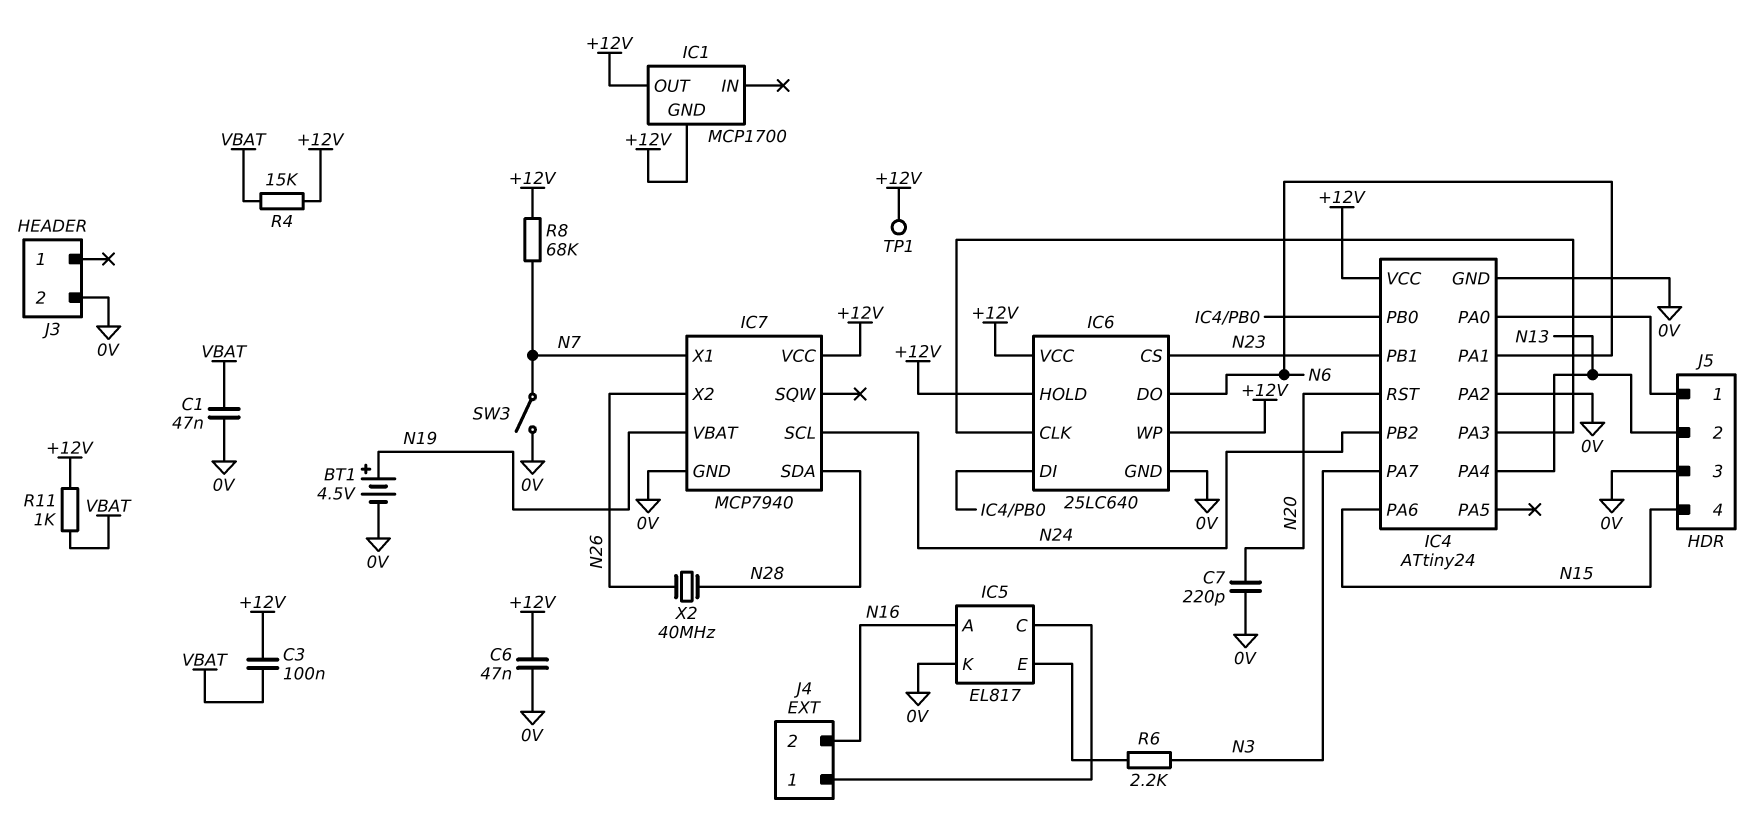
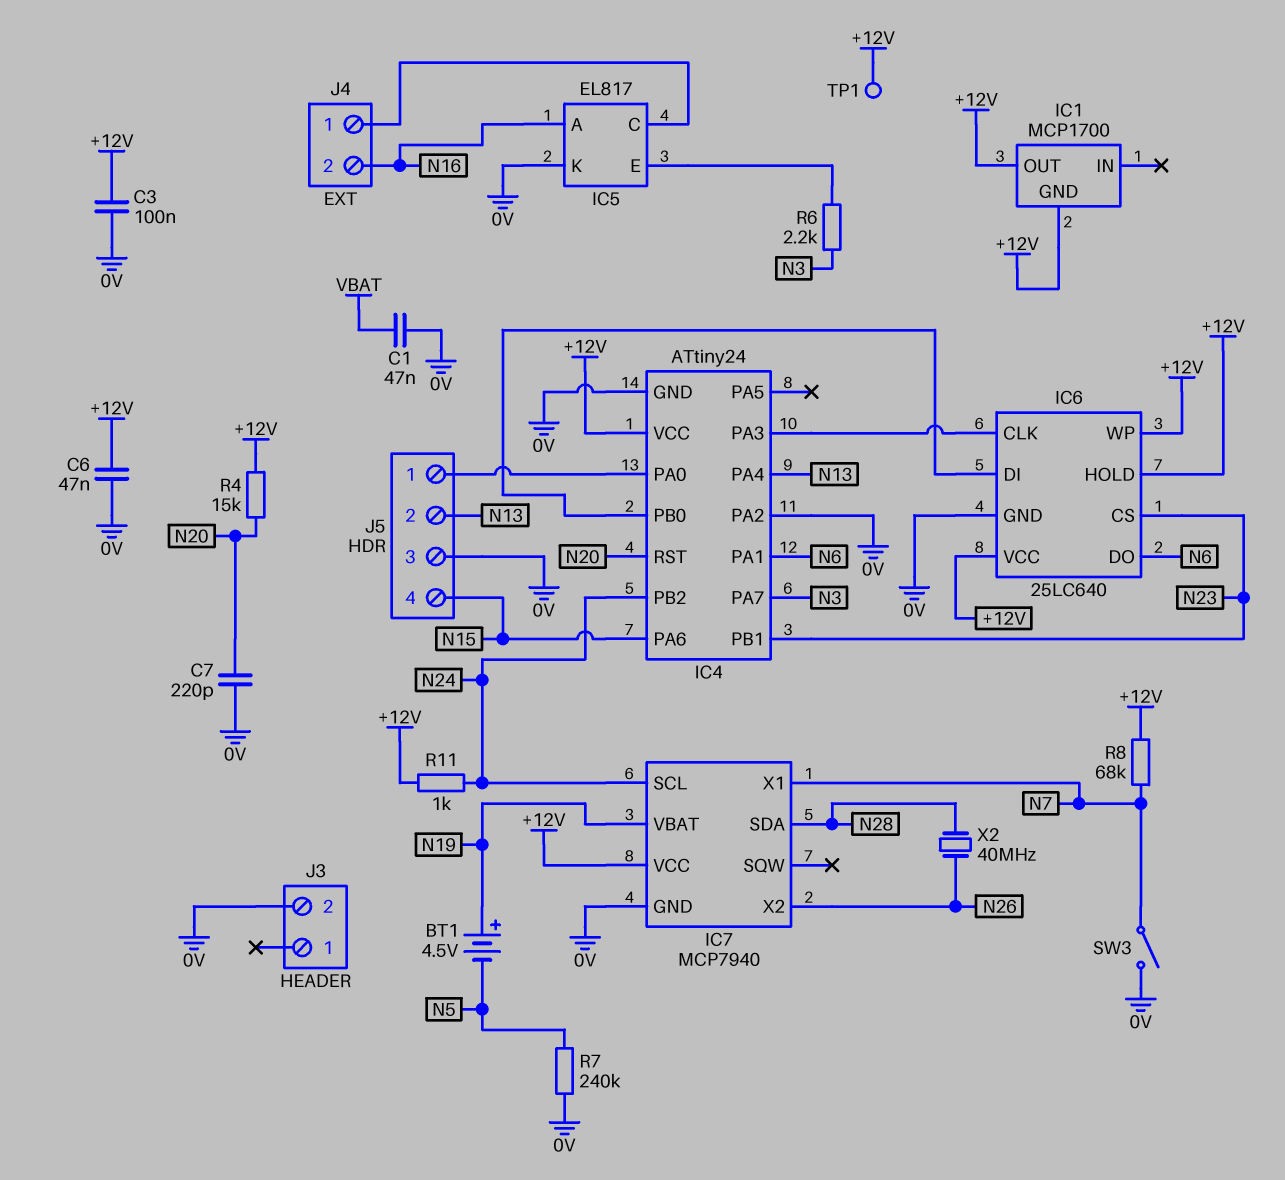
BT1: 4.5V (plus N19, minus 0V) -> 4.5V (plus N19, minus N5)
C3: 100nF (+12V, VBAT) -> 100nF (+12V, 0V)
R4: 15k (+12V, VBAT) -> 15k (+12V, N20)
R7: none -> 240k (0V, N5)
R11: 1k (+12V, VBAT) -> 1k (+12V, N24)

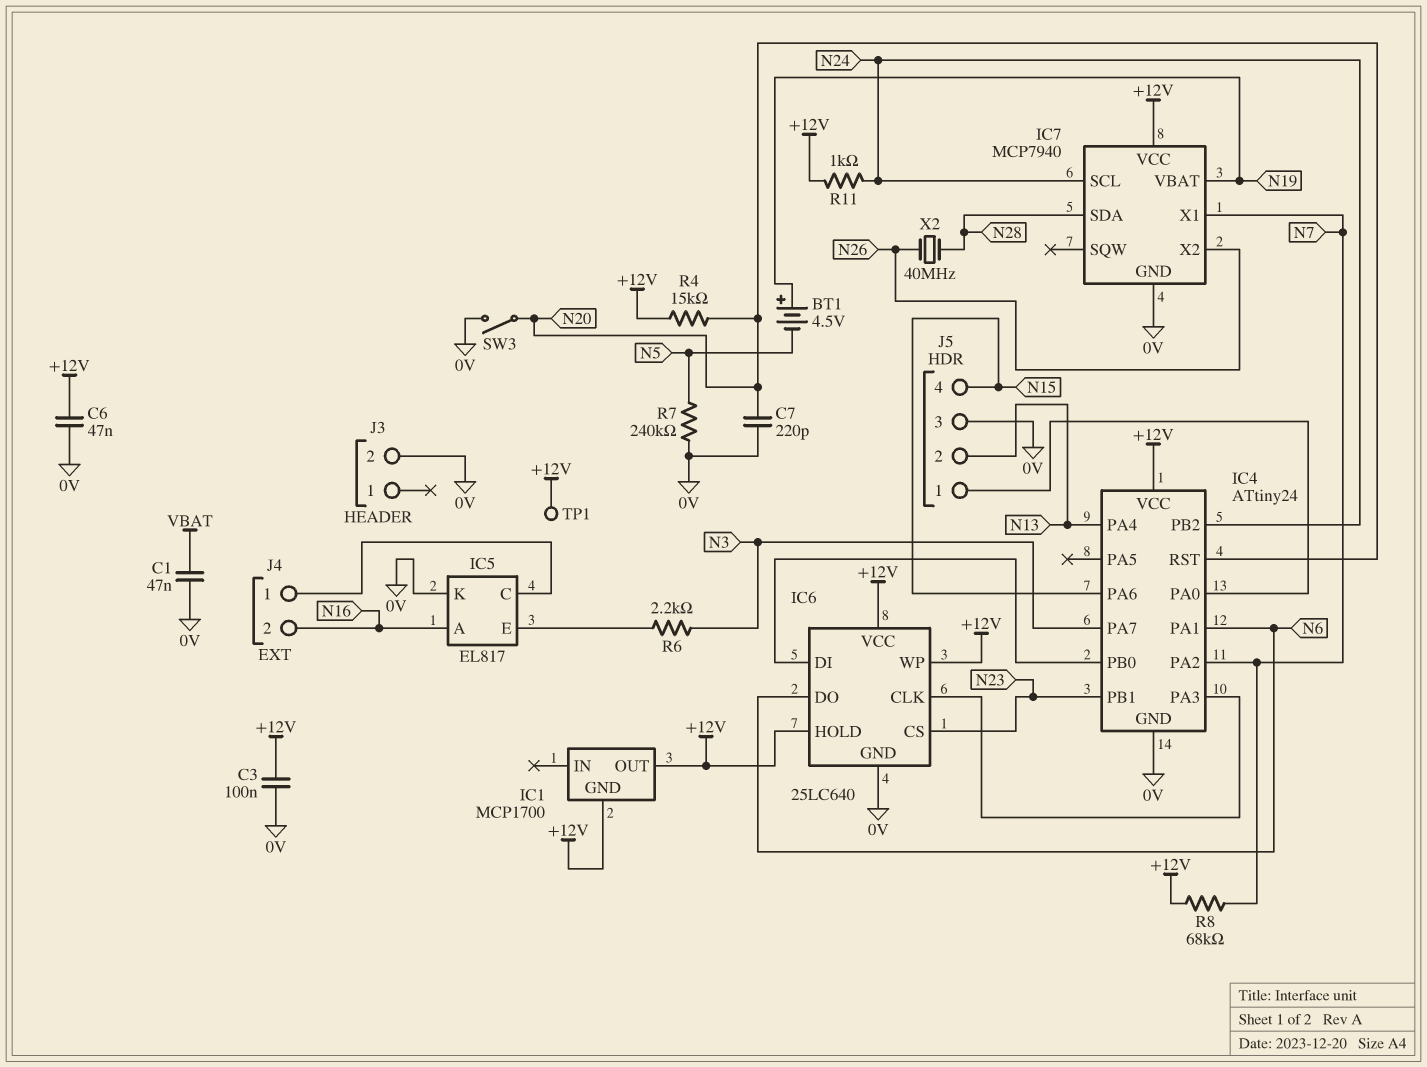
IC4 pin PA2: 0V -> N7
SW3: switch (0V, N7) -> switch (0V, N20)

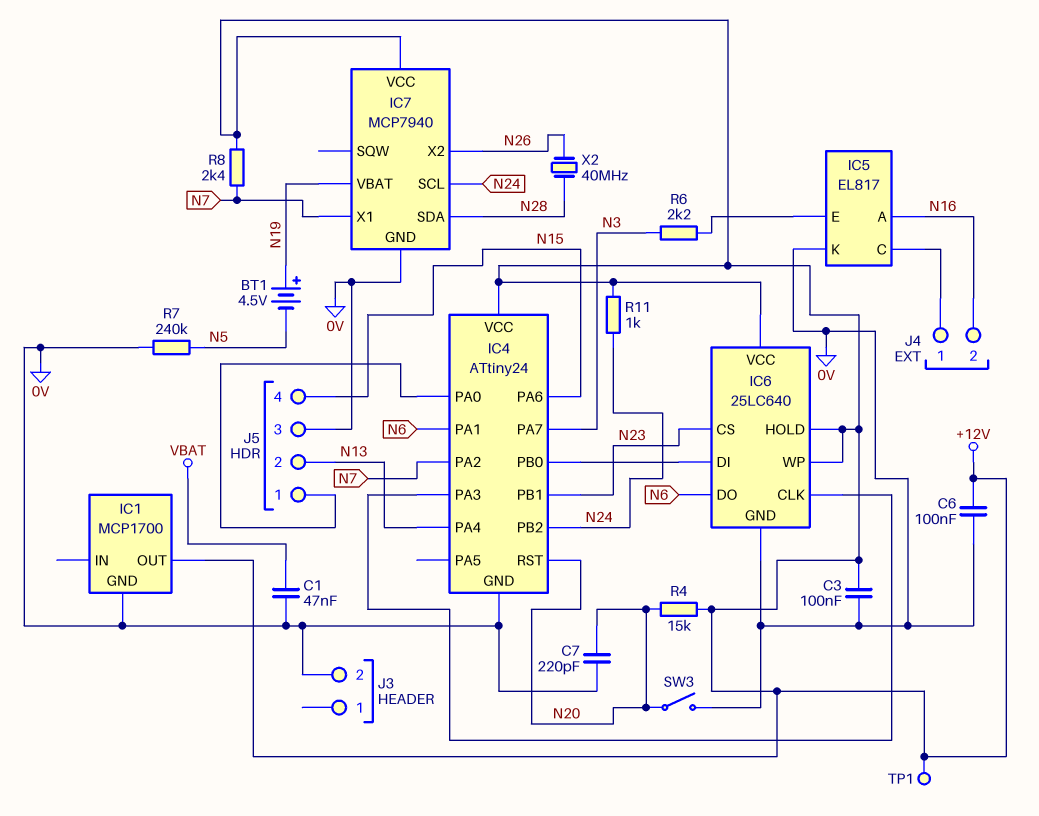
C6: 47nF (+12V, 0V) -> 100nF (+12V, 0V)
IC1 pin GND: +12V -> 0V
R8: 68k (+12V, N7) -> 2.4k (+12V, N7)

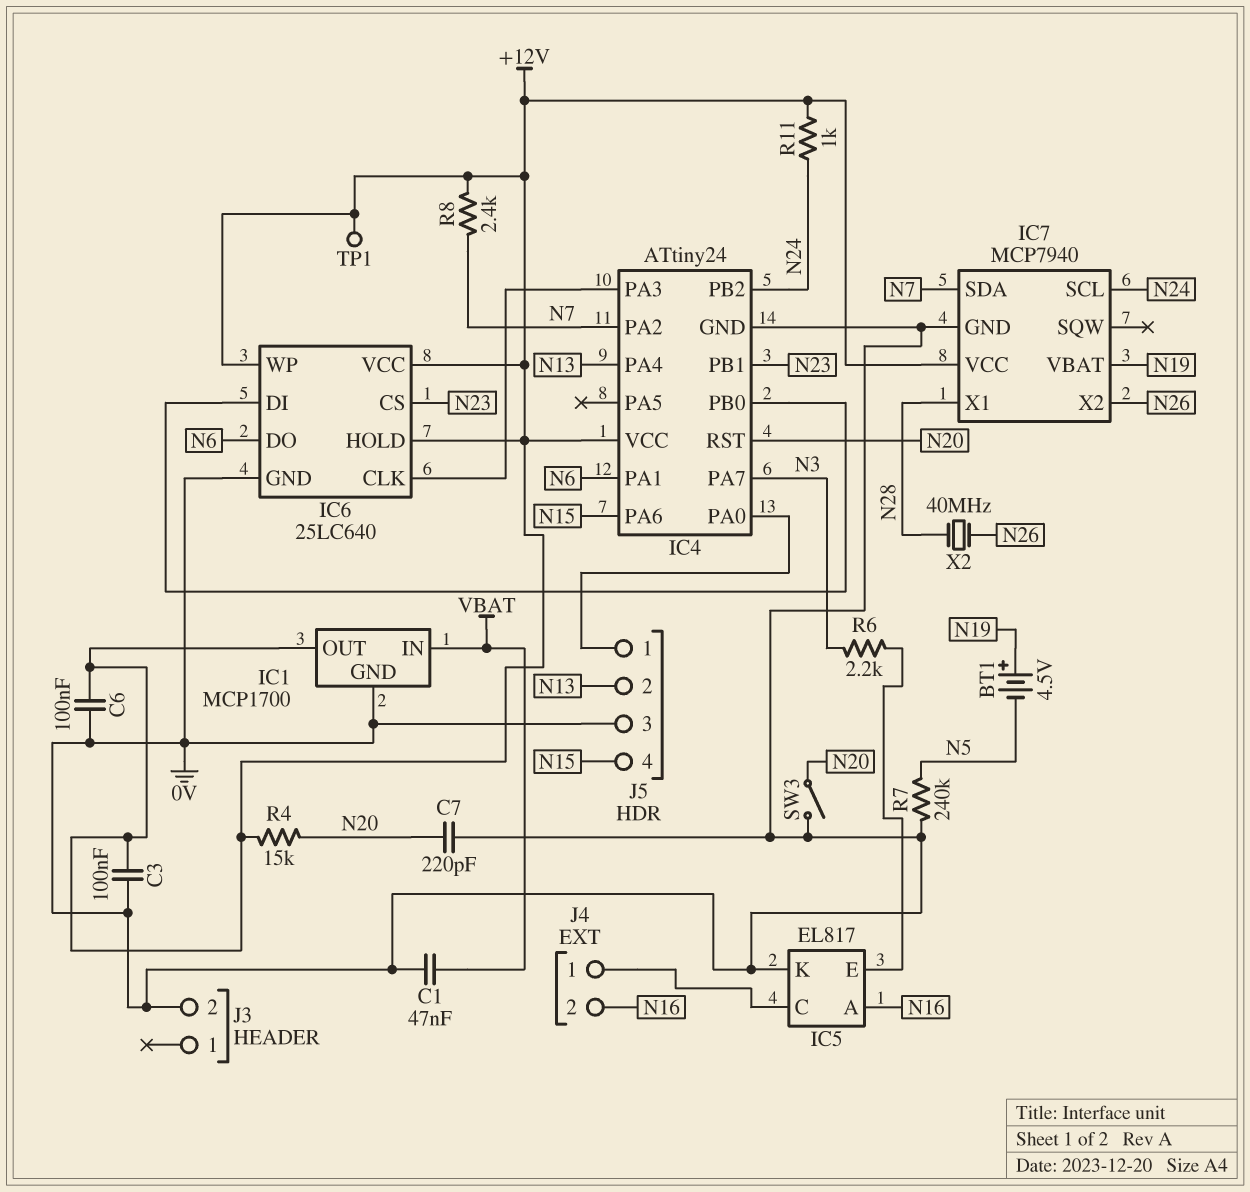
IC1 pin IN: none -> VBAT
IC7 pin SDA: N28 -> N7
IC7 pin X1: N7 -> N28

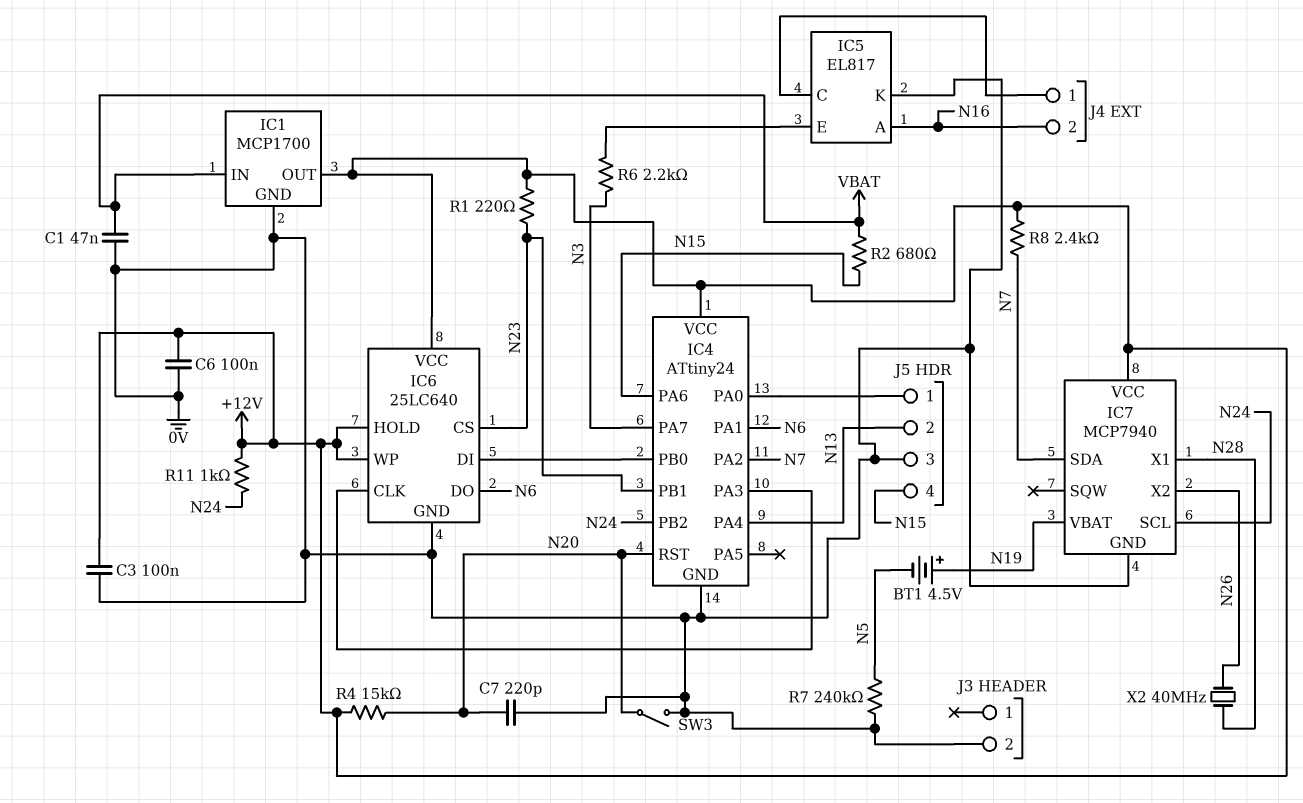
R1: none -> 220 (+12V, N23)
R2: none -> 680 (N15, VBAT)
TP1: test point (+12V) -> none

